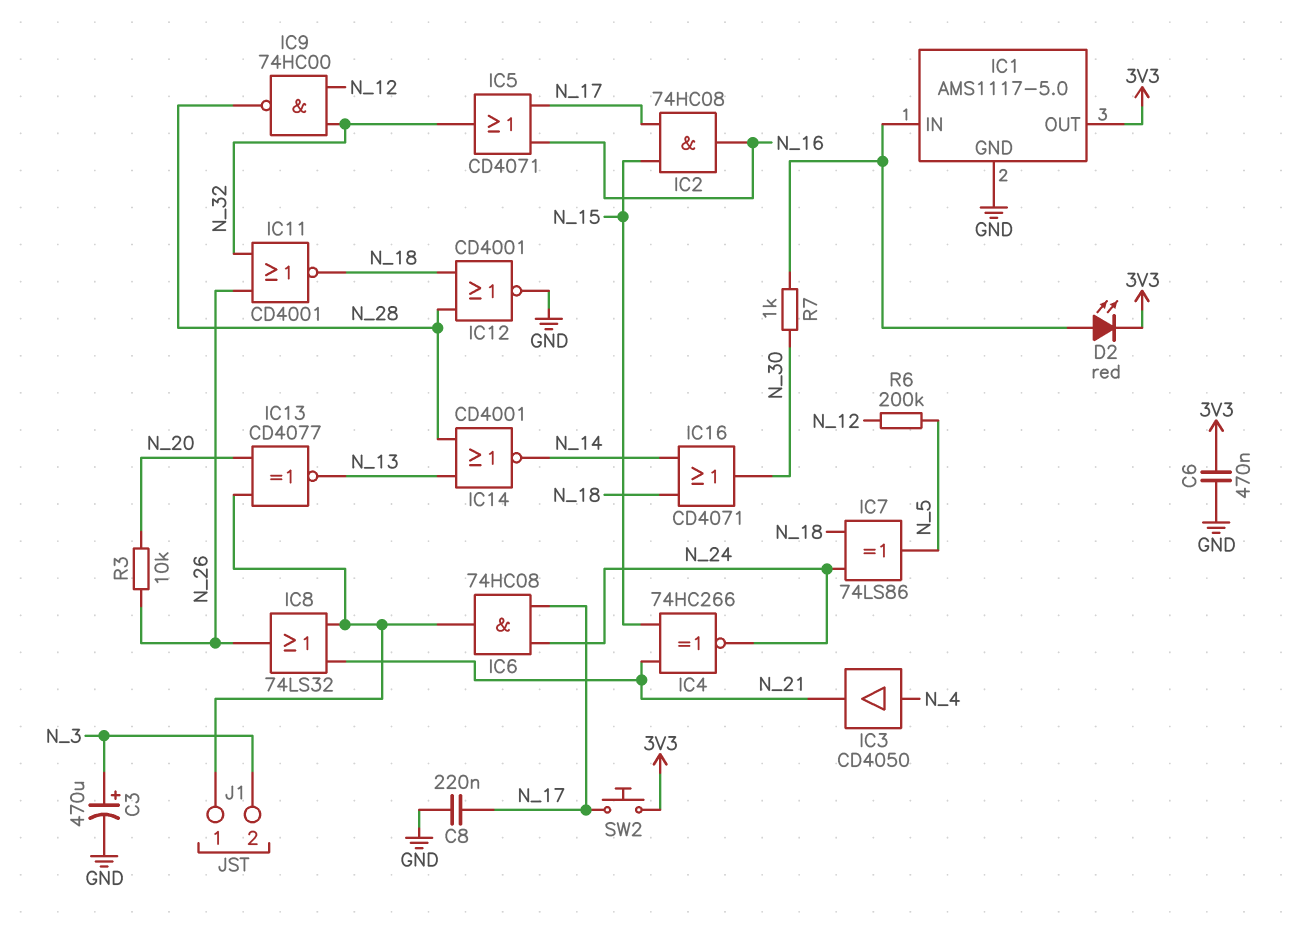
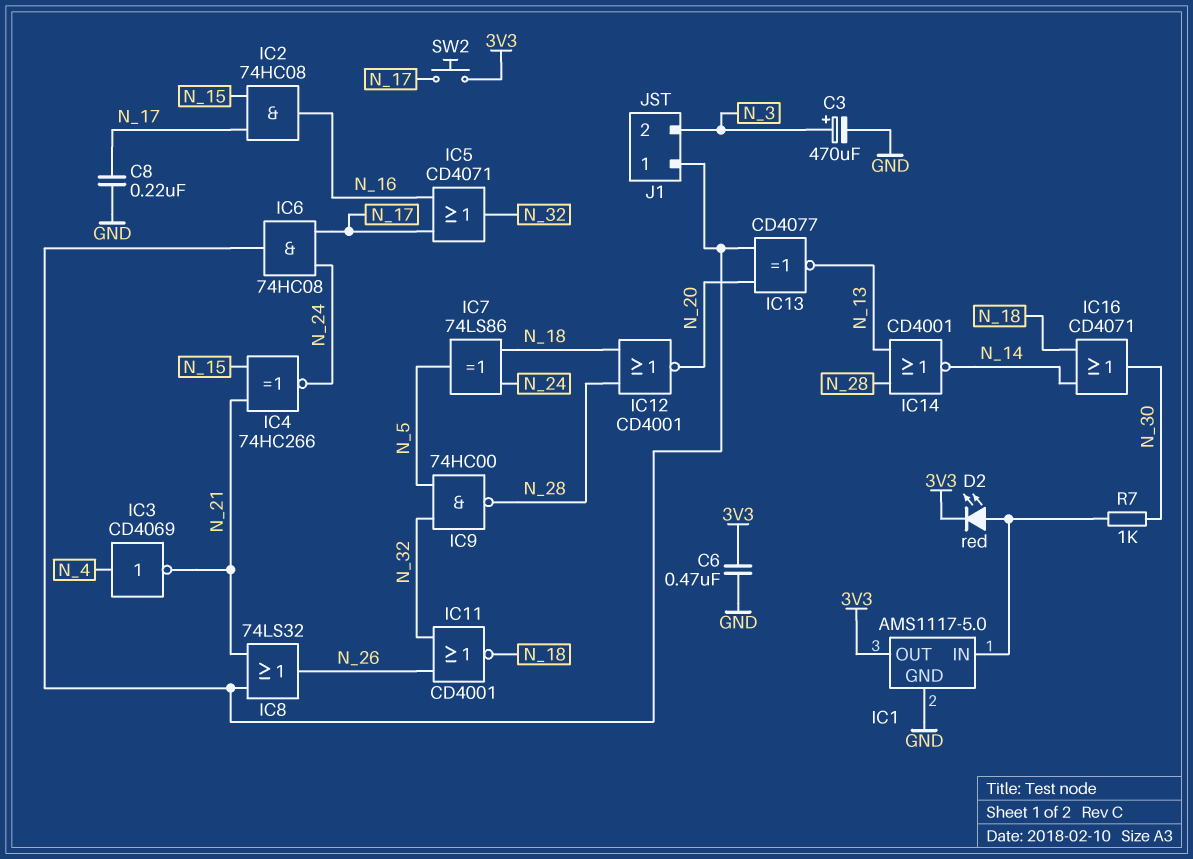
IC3: buffer CD4050 (in N_4, out N_21) -> NOT CD4069 (in N_4, out N_21)
IC9: NAND 74HC00 (in N_12, in N_32, out N_28) -> NAND 74HC00 (in N_5, in N_32, out N_28)
IC12: NOR CD4001 (in N_18, in N_28, out GND) -> NOR CD4001 (in N_18, in N_28, out N_20)
R3: 10k (N_20, N_26) -> none
R6: 200k (N_5, N_12) -> none

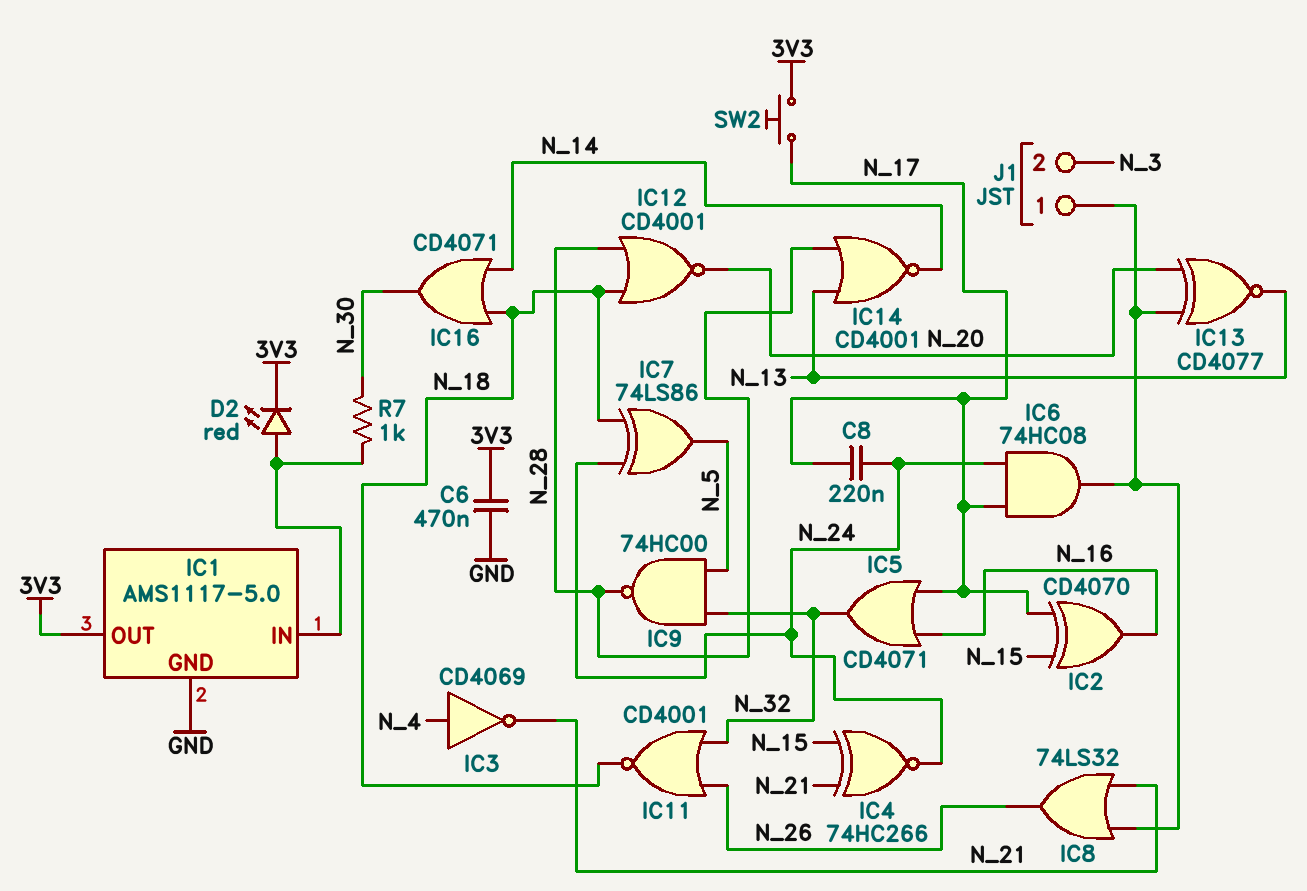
C3: 470uF (plus N_3, minus GND) -> none
C8: 220nF (GND, N_17) -> 220nF (N_17, N_24)
IC2: AND 74HC08 (in N_15, in N_17, out N_16) -> XOR CD4070 (in N_15, in N_17, out N_16)

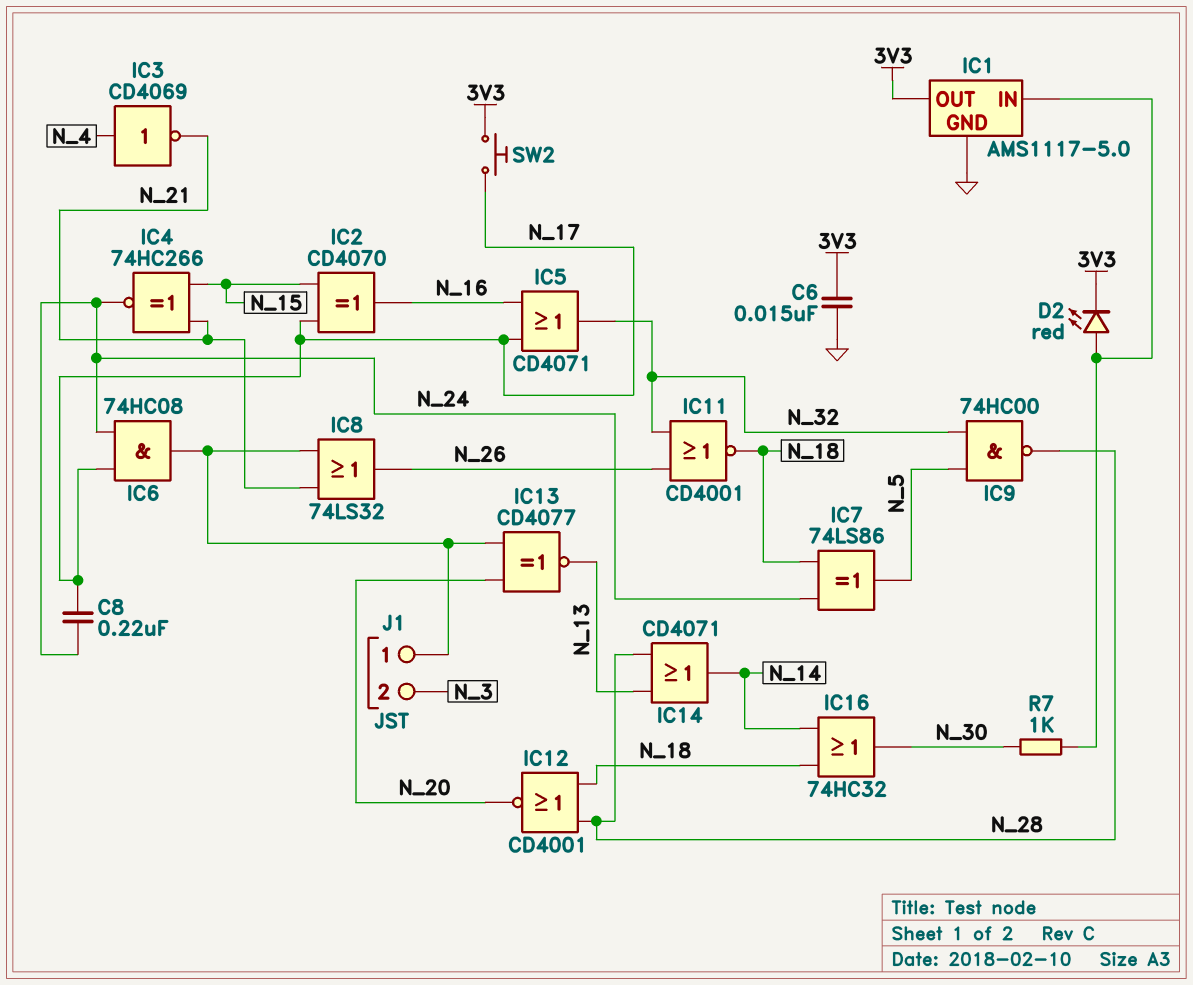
C6: 470nF (3V3, GND) -> 15nF (3V3, GND)
IC14: NOR CD4001 (in N_13, in N_28, out N_14) -> OR CD4071 (in N_13, in N_28, out N_14)
IC16: OR CD4071 (in N_14, in N_18, out N_30) -> OR 74HC32 (in N_14, in N_18, out N_30)

